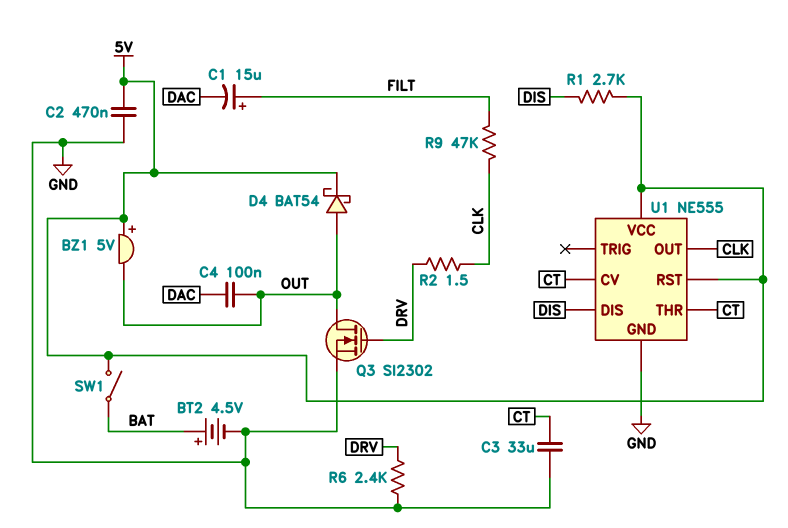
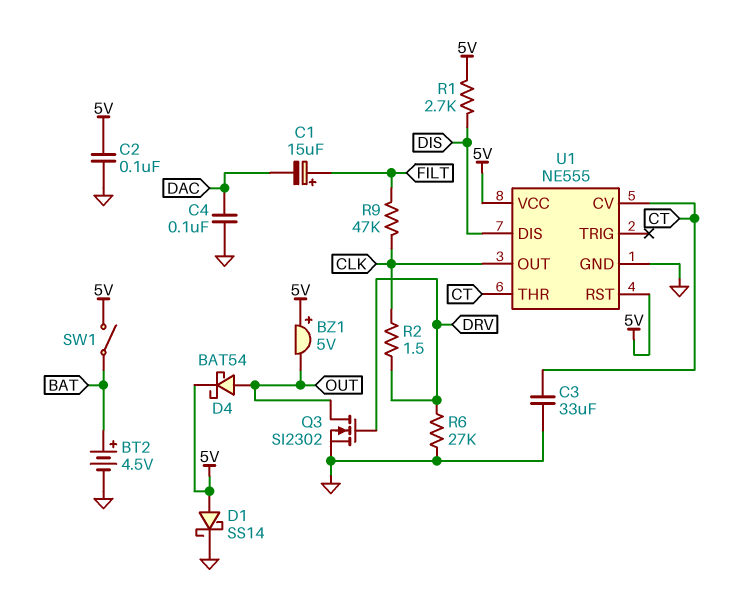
C2: 470nF (5V, GND) -> 100nF (5V, GND)
C4: 100nF (DAC, OUT) -> 100nF (DAC, GND)
D1: none -> schottky SS14 (A 5V, K GND)
R6: 2.4k (DRV, GND) -> 27k (DRV, GND)

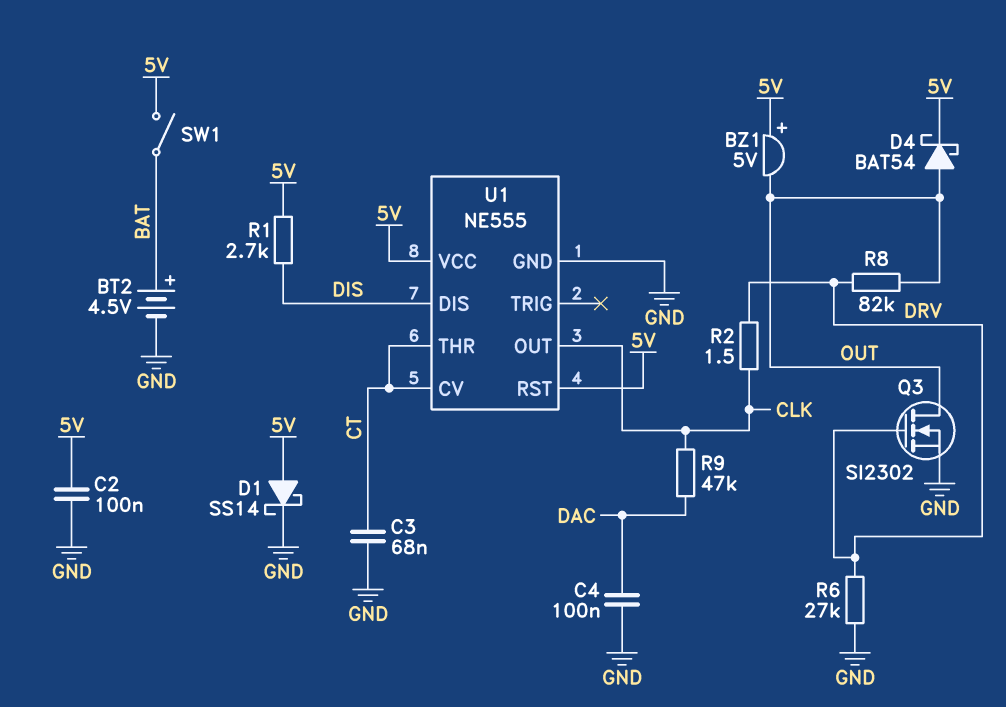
C1: 15uF (plus FILT, minus DAC) -> none
C3: 33uF (CT, GND) -> 68nF (CT, GND)
R8: none -> 82k (DRV, OUT)
R9: 47k (CLK, FILT) -> 47k (CLK, DAC)

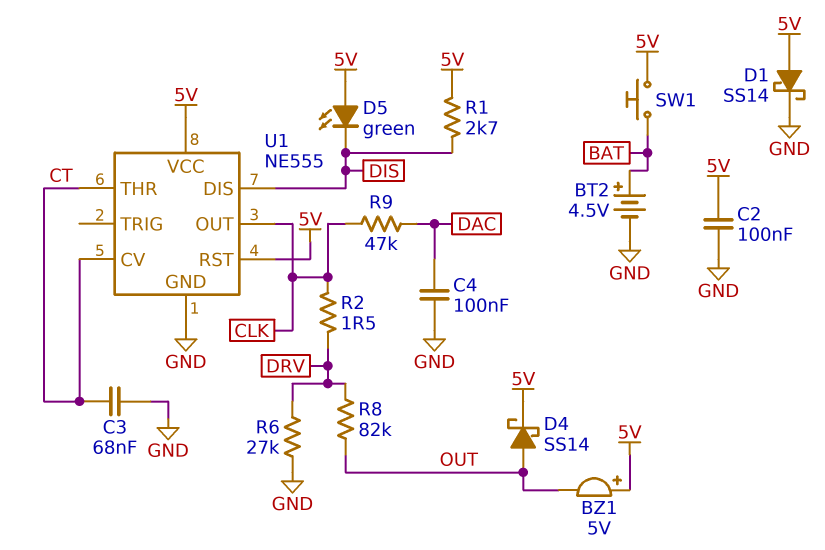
D4: schottky BAT54 (A OUT, K 5V) -> schottky SS14 (A OUT, K 5V)
D5: none -> LED green (A 5V, K DIS)
Q3: NMOS SI2302 (G DRV, D OUT, S GND) -> none
SW1: switch (5V, BAT) -> button (5V, BAT)

